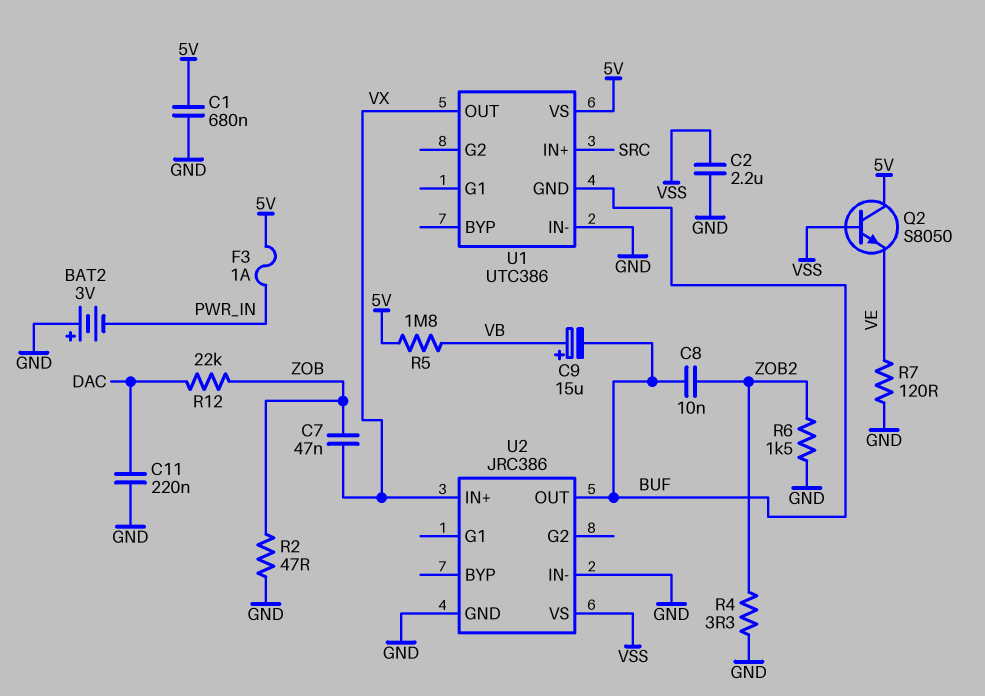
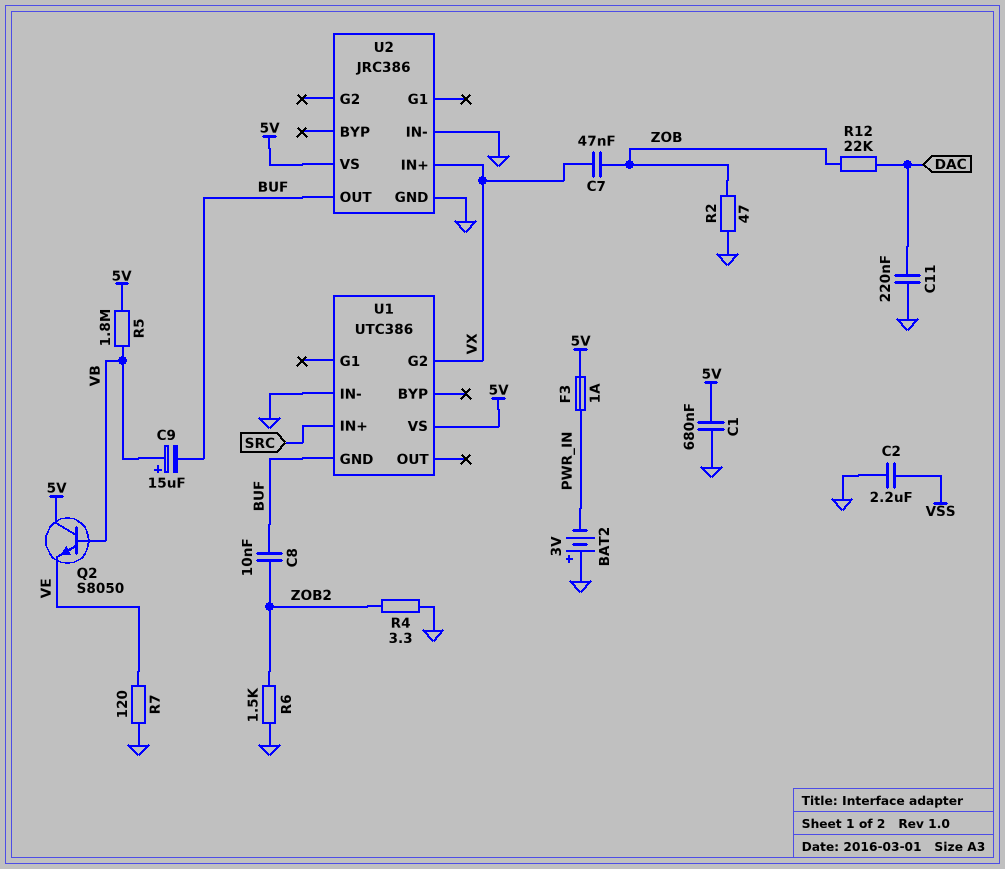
Q2: NPN S8050 (B VSS, C 5V, E VE) -> NPN S8050 (B VB, C 5V, E VE)
U1 pin G2: none -> VX
U1 pin OUT: VX -> none
U2 pin VS: VSS -> 5V

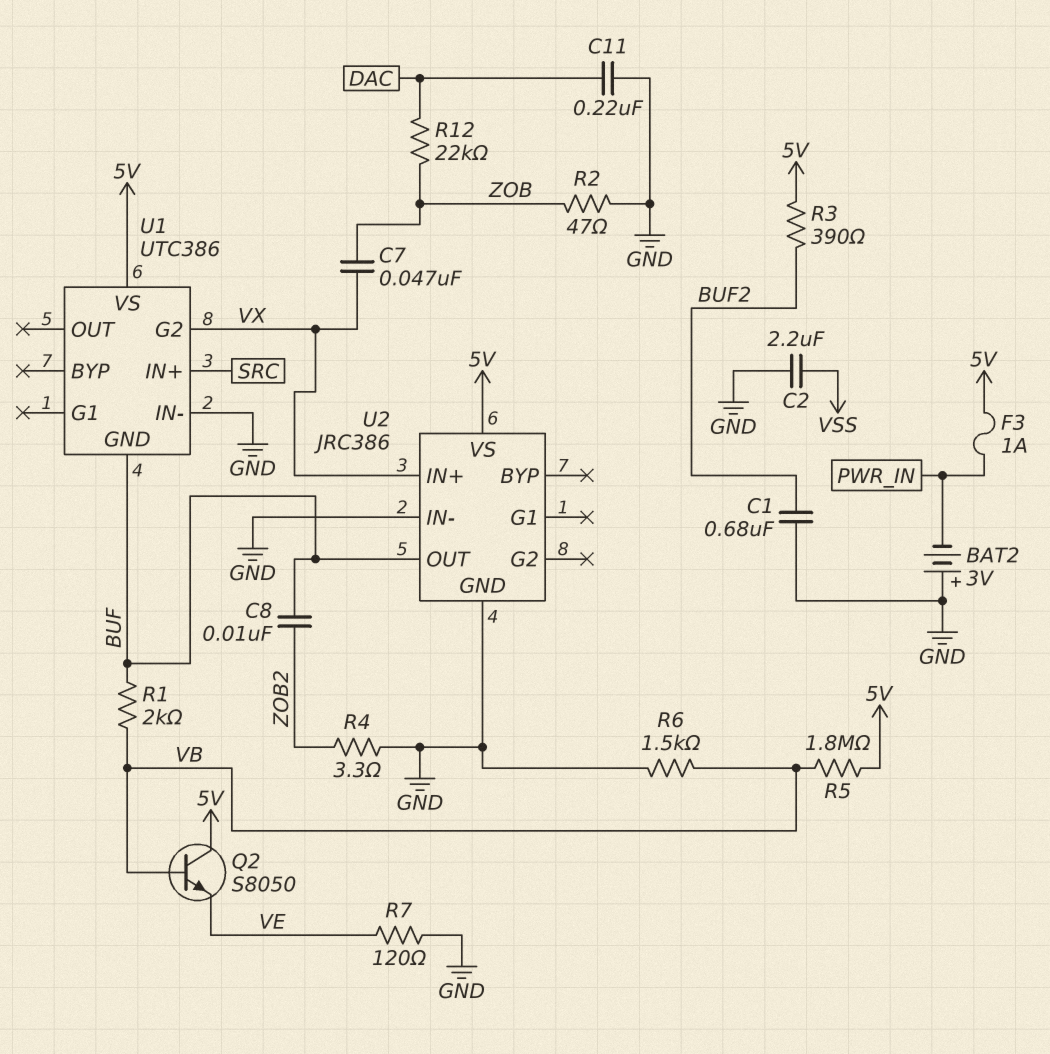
C1: 680nF (5V, GND) -> 680nF (BUF2, GND)
C9: 15uF (plus VB, minus BUF) -> none
R1: none -> 2k (BUF, VB)
R3: none -> 390 (5V, BUF2)
R6: 1.5k (GND, ZOB2) -> 1.5k (GND, VB)

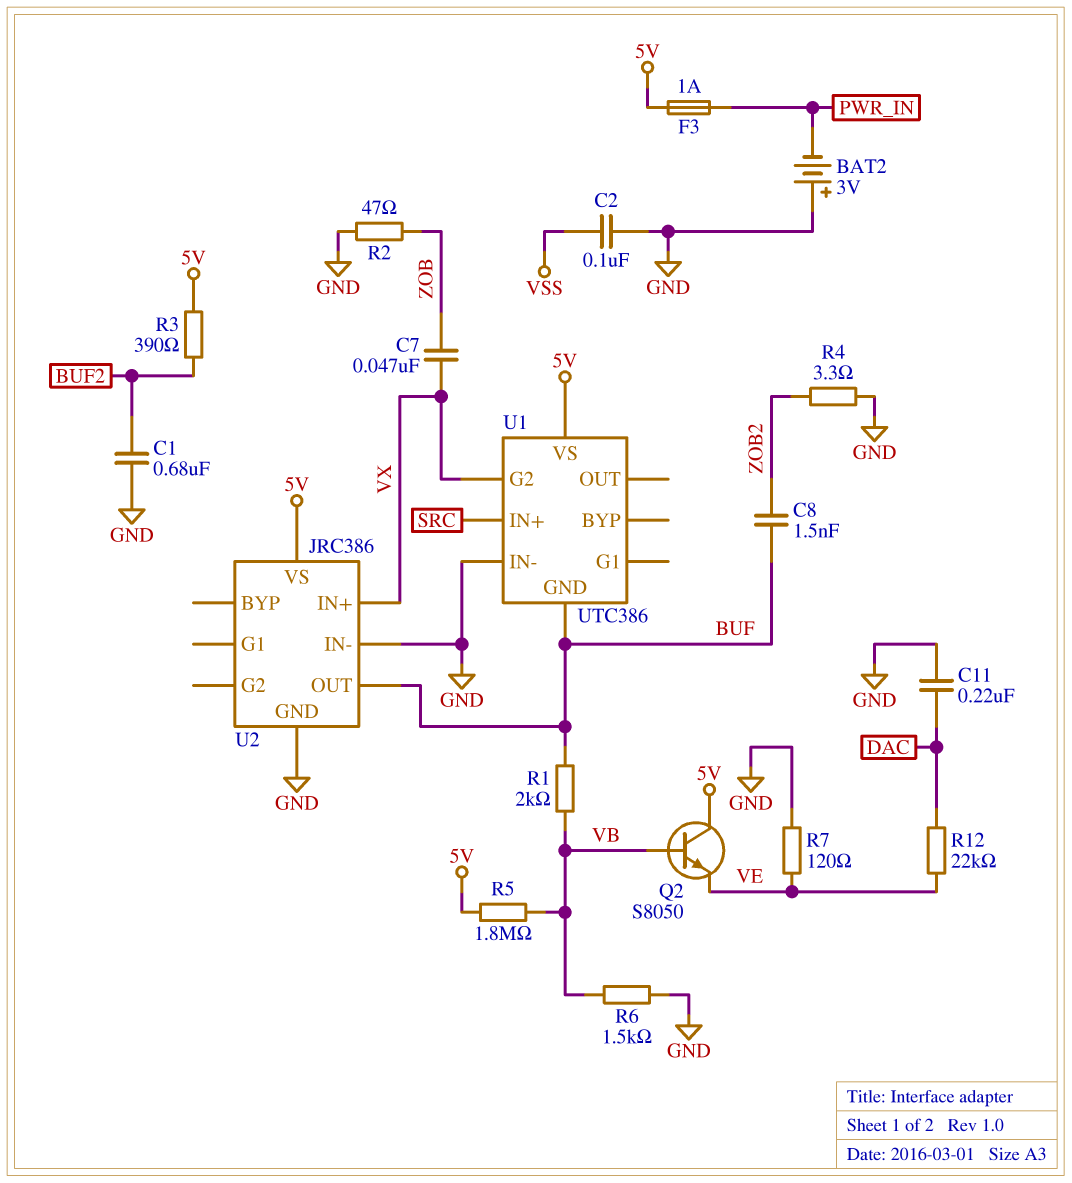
C2: 2.2uF (GND, VSS) -> 100nF (GND, VSS)
C8: 10nF (BUF, ZOB2) -> 1.5nF (BUF, ZOB2)
R12: 22k (DAC, ZOB) -> 22k (DAC, VE)

